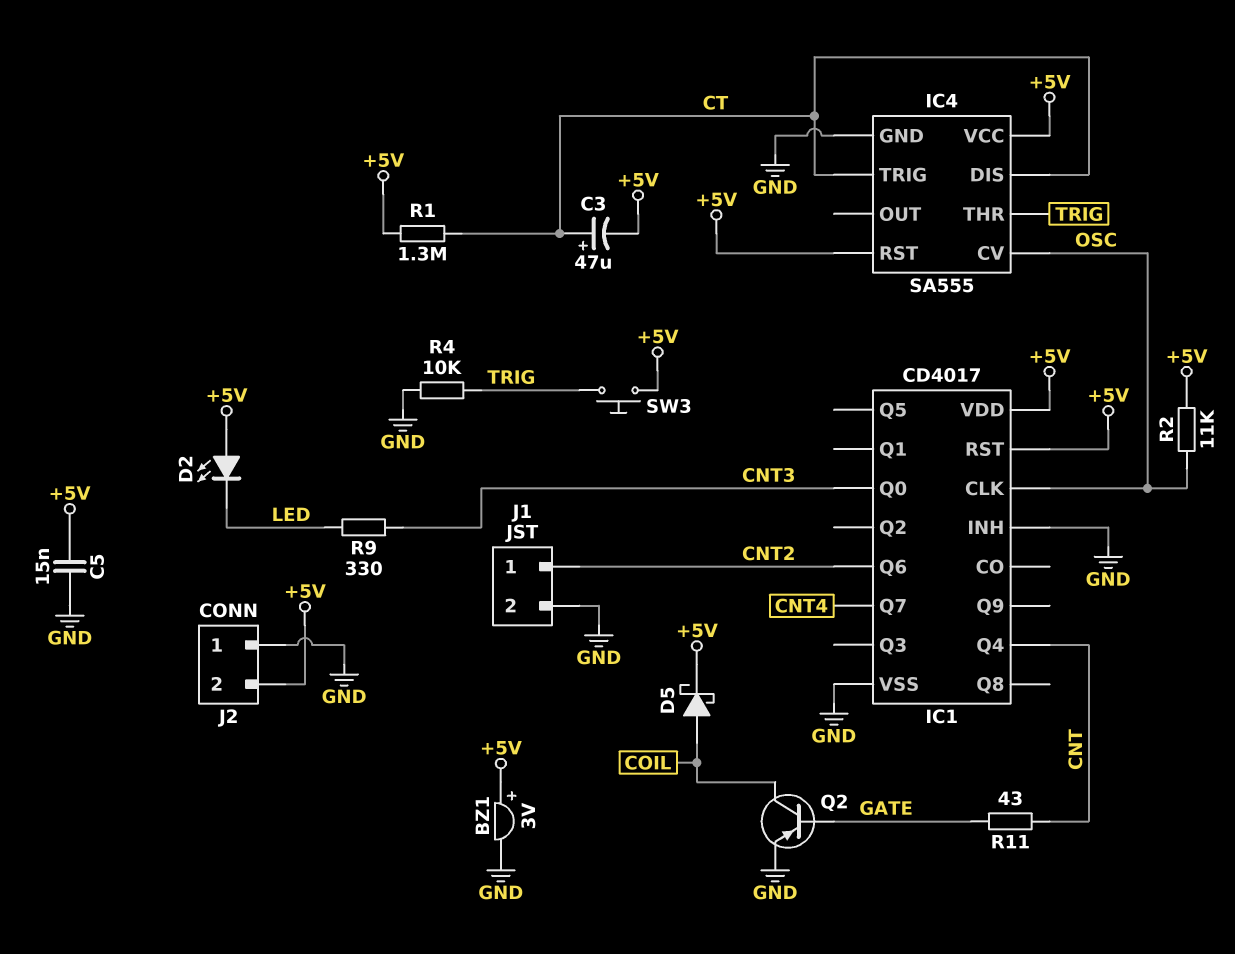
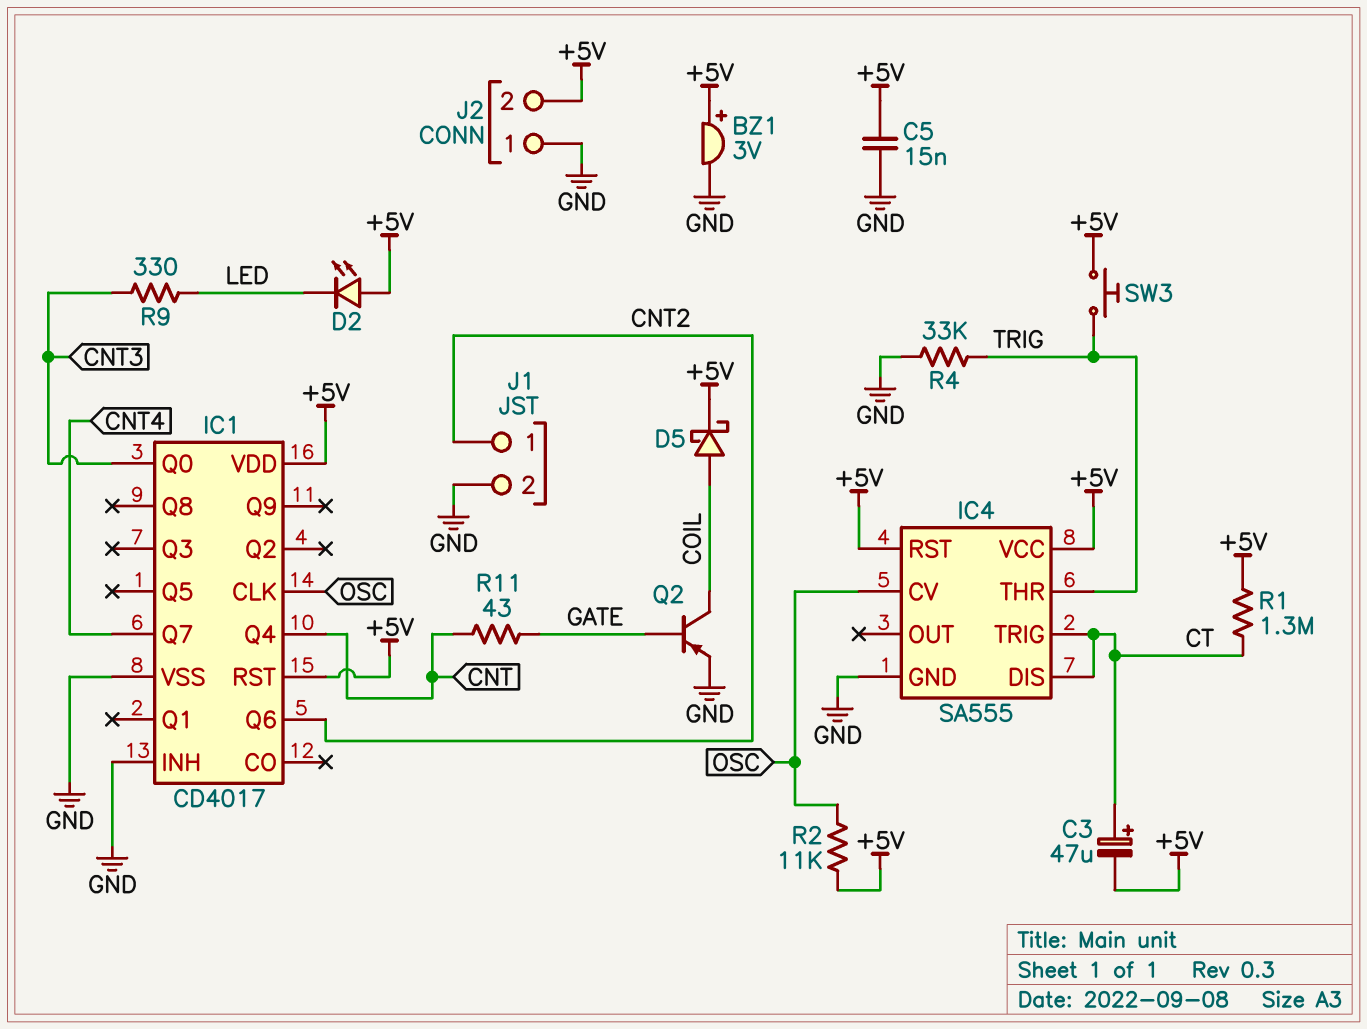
R4: 10k (GND, TRIG) -> 33k (GND, TRIG)

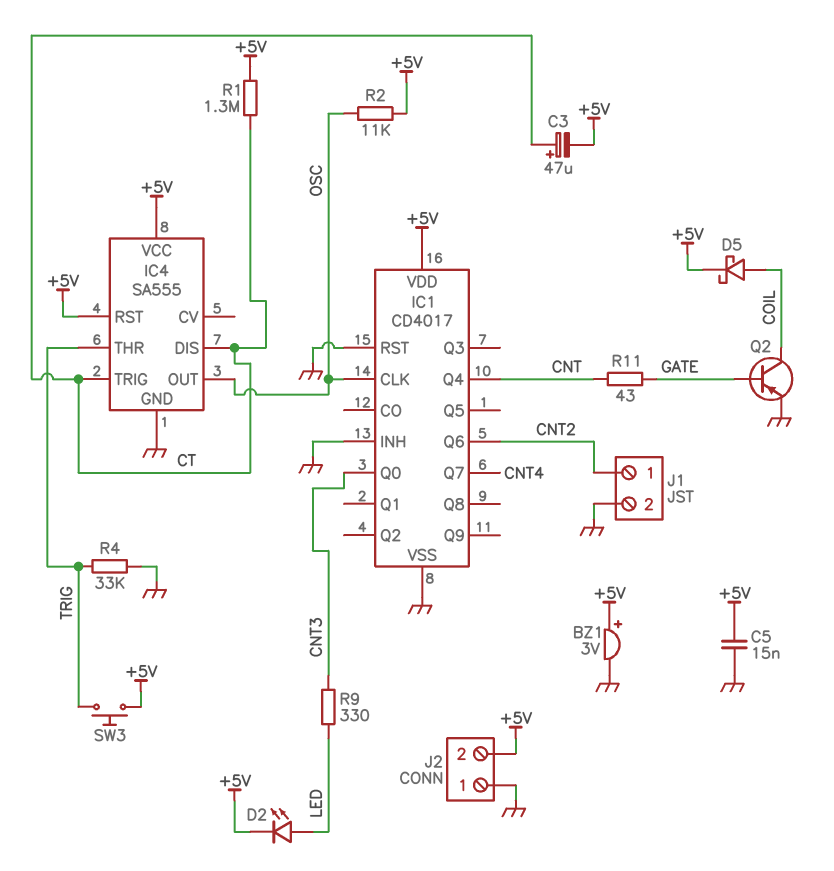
D2: LED (A +5V, K LED) -> LED (A LED, K +5V)
IC1 pin RST: +5V -> GND
IC4 pin CV: OSC -> none
IC4 pin OUT: none -> OSC

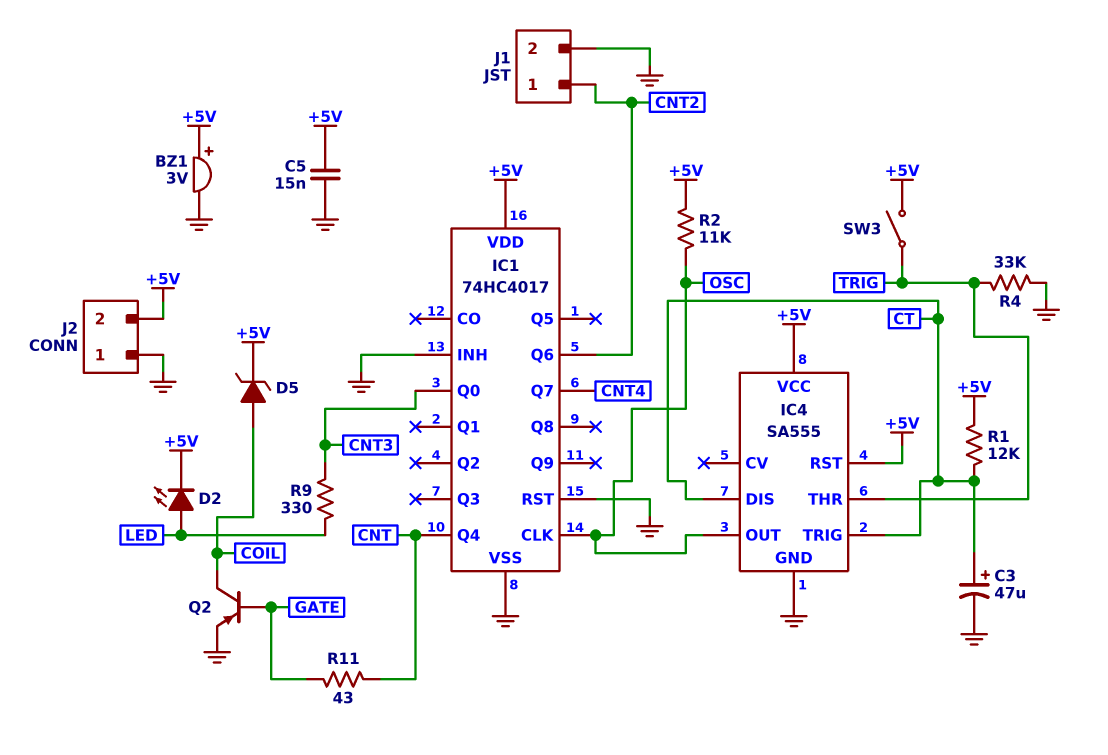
C3: 47uF (plus CT, minus +5V) -> 47uF (plus CT, minus GND)
D5: schottky (A COIL, K +5V) -> zener (A COIL, K +5V)
IC1: CD4017 -> 74HC4017
R1: 1.3M (+5V, CT) -> 12k (+5V, CT)
SW3: button (+5V, TRIG) -> switch (+5V, TRIG)

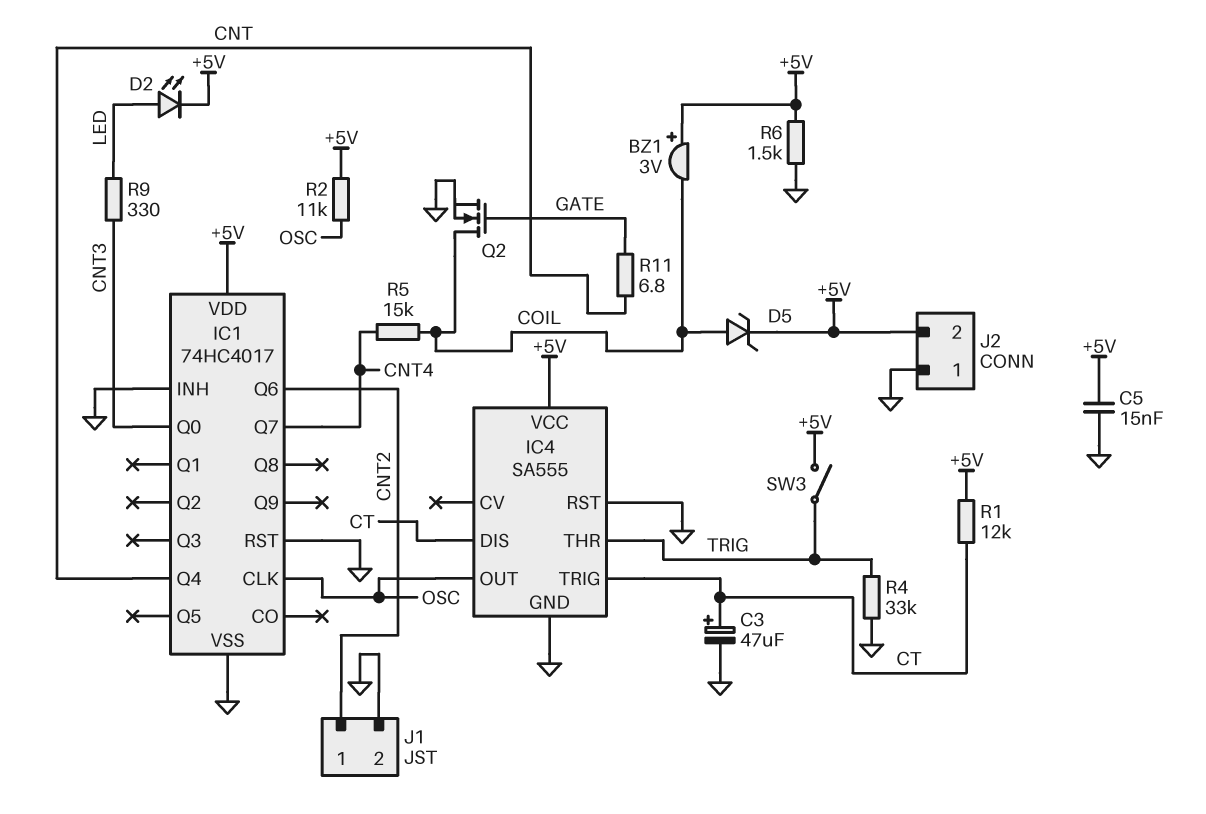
BZ1: buzzer 3V (plus +5V, minus GND) -> buzzer 3V (plus +5V, minus COIL)
IC4 pin RST: +5V -> GND
Q2: PNP (B GATE, C COIL, E GND) -> NMOS (G GATE, D COIL, S GND)
R5: none -> 15k (CNT4, COIL)
R6: none -> 1.5k (+5V, GND)
R11: 43 (CNT, GATE) -> 6.8 (CNT, GATE)

